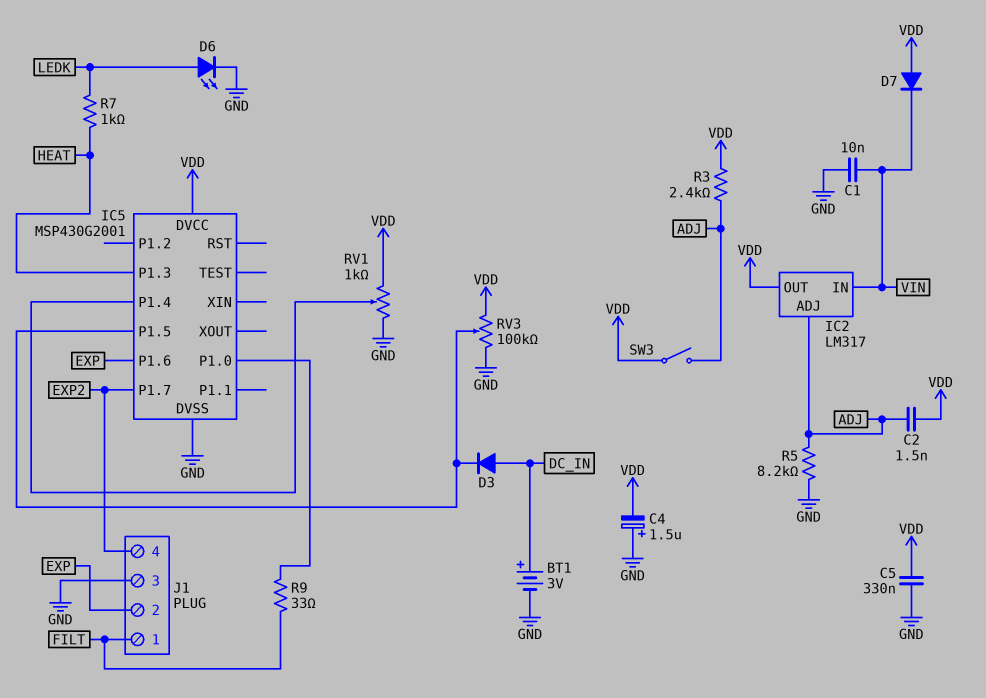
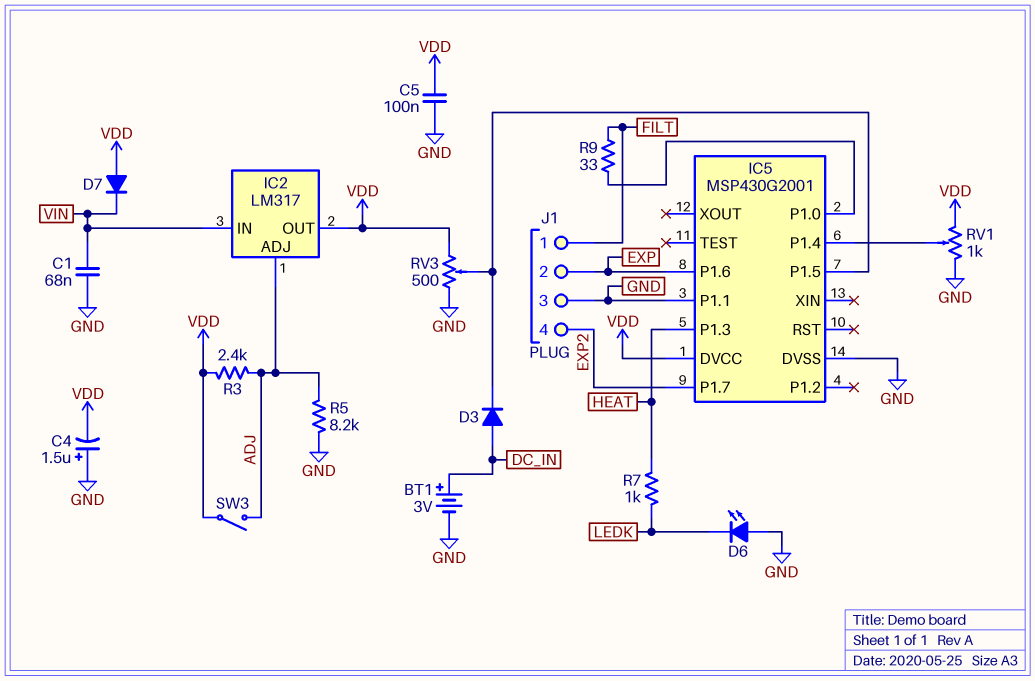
C1: 10nF (GND, VIN) -> 68nF (GND, VIN)
C2: 1.5nF (ADJ, VDD) -> none
C5: 330nF (GND, VDD) -> 100nF (GND, VDD)
D6: LED (A LEDK, K GND) -> LED (A GND, K LEDK)
IC5 pin P1.1: none -> GND
RV3: 100k (GND, VDD, wiper IC5/P1.5) -> 500 (GND, VDD, wiper IC5/P1.5)

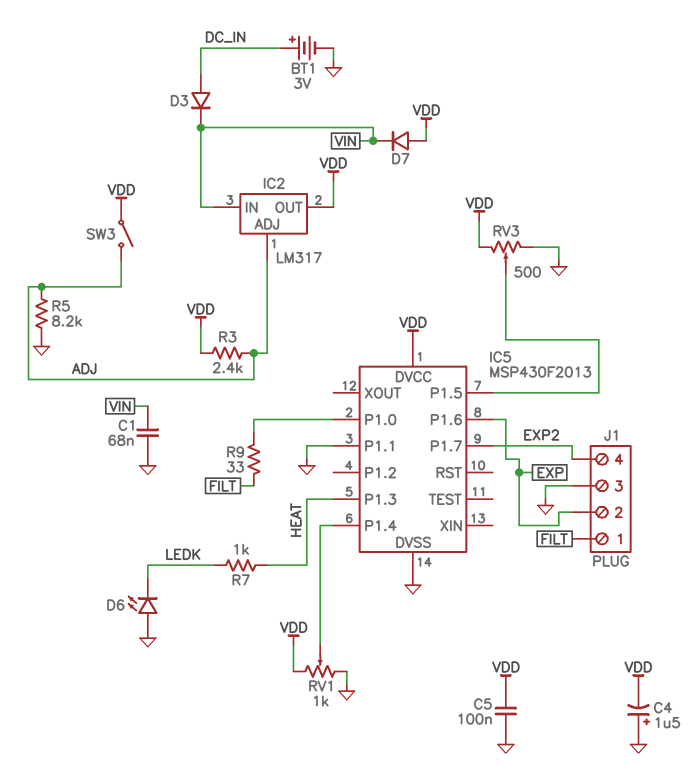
D3: diode (A DC_IN, K IC5/P1.5) -> diode (A DC_IN, K VIN)
IC5: MSP430G2001 -> MSP430F2013

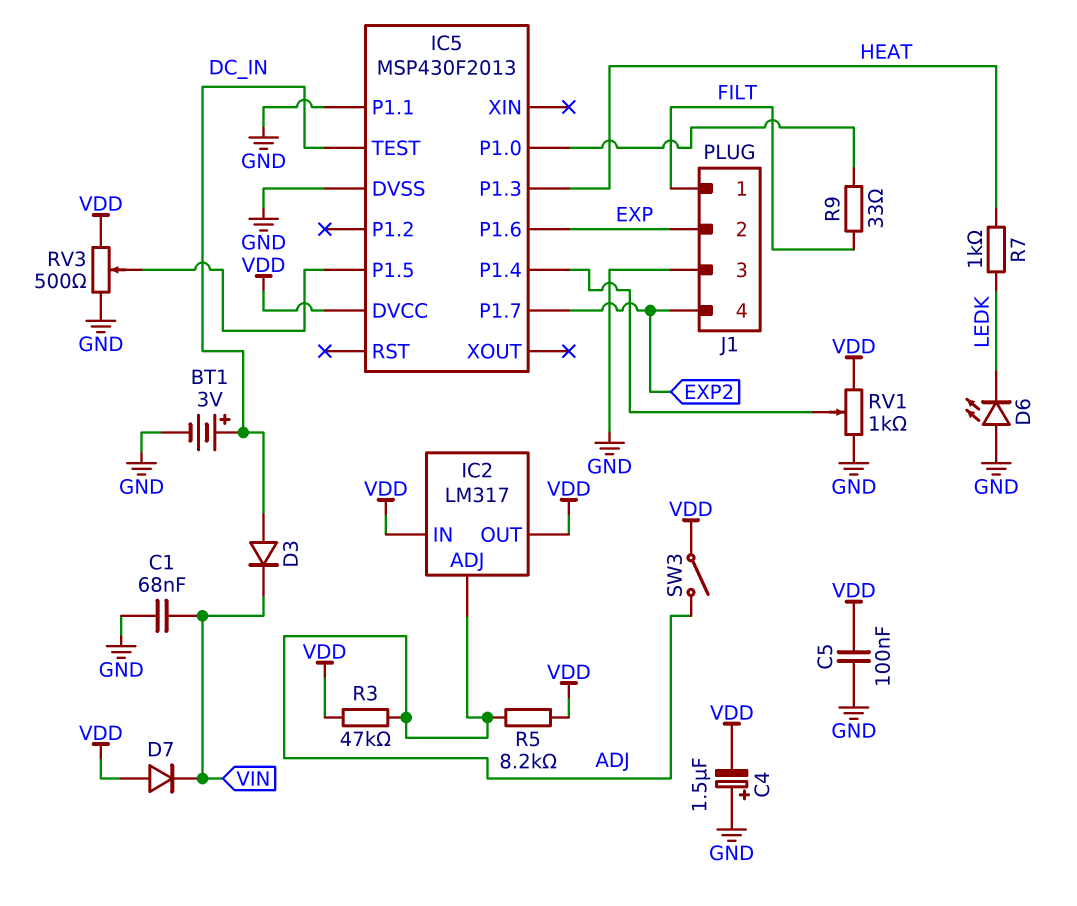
IC2 pin IN: VIN -> VDD
IC5 pin TEST: none -> DC_IN
R3: 2.4k (ADJ, VDD) -> 47k (ADJ, VDD)
R5: 8.2k (ADJ, GND) -> 8.2k (ADJ, VDD)

